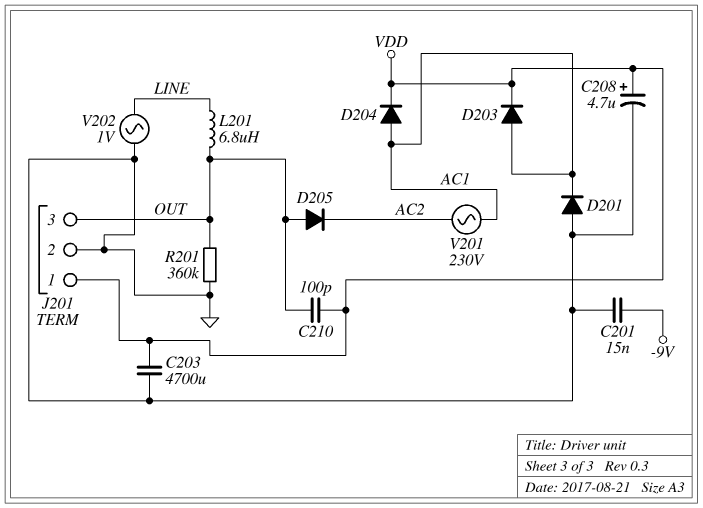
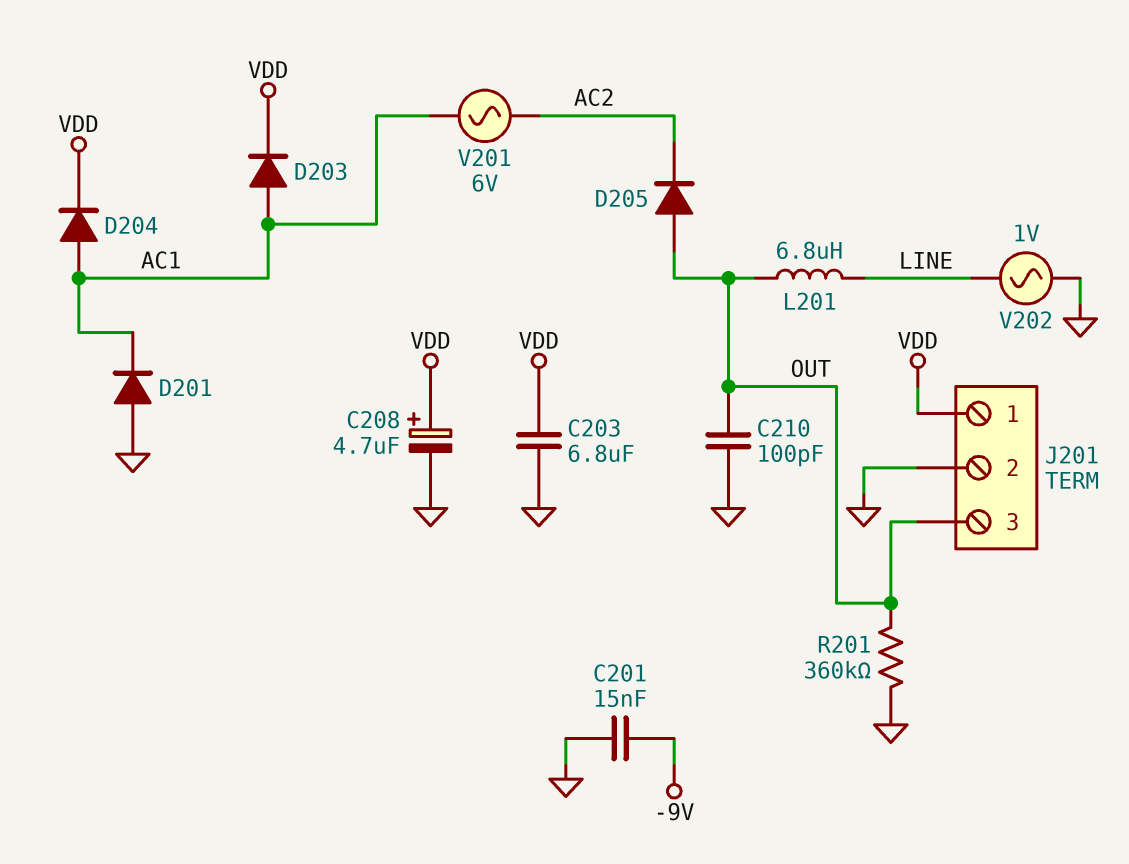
C203: 4700uF (GND, VDD) -> 6.8uF (GND, VDD)
C210: 100pF (OUT, VDD) -> 100pF (GND, OUT)
V201: AC 230V (AC1, AC2) -> AC 6V (AC1, AC2)

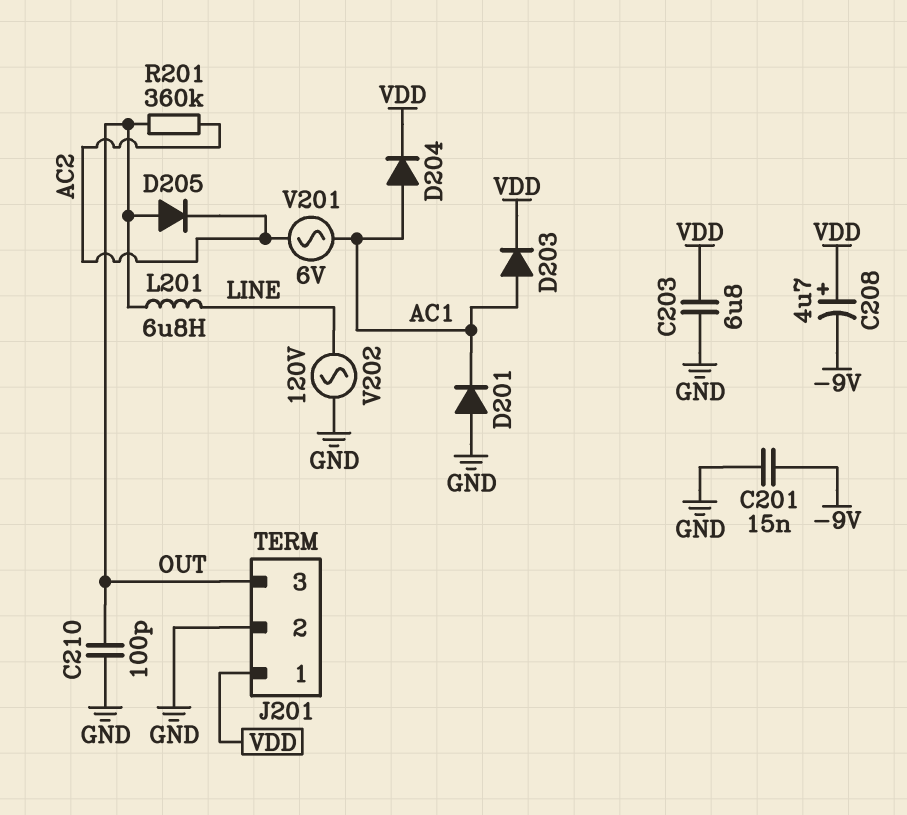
C208: 4.7uF (plus VDD, minus GND) -> 4.7uF (plus VDD, minus -9V)
R201: 360k (GND, OUT) -> 360k (AC2, OUT)
V202: AC 1V (GND, LINE) -> AC 120V (GND, LINE)

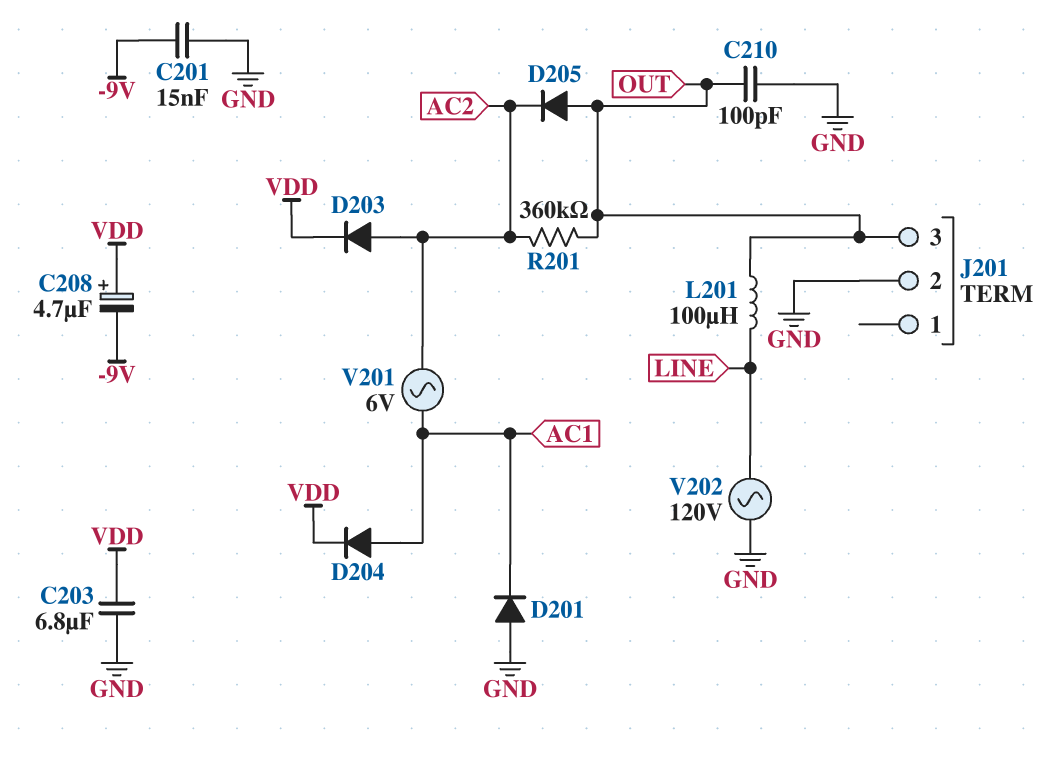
D203: diode (A AC1, K VDD) -> diode (A AC2, K VDD)
J201 pin 1: VDD -> none
L201: 6.8uH (LINE, OUT) -> 100uH (LINE, OUT)

